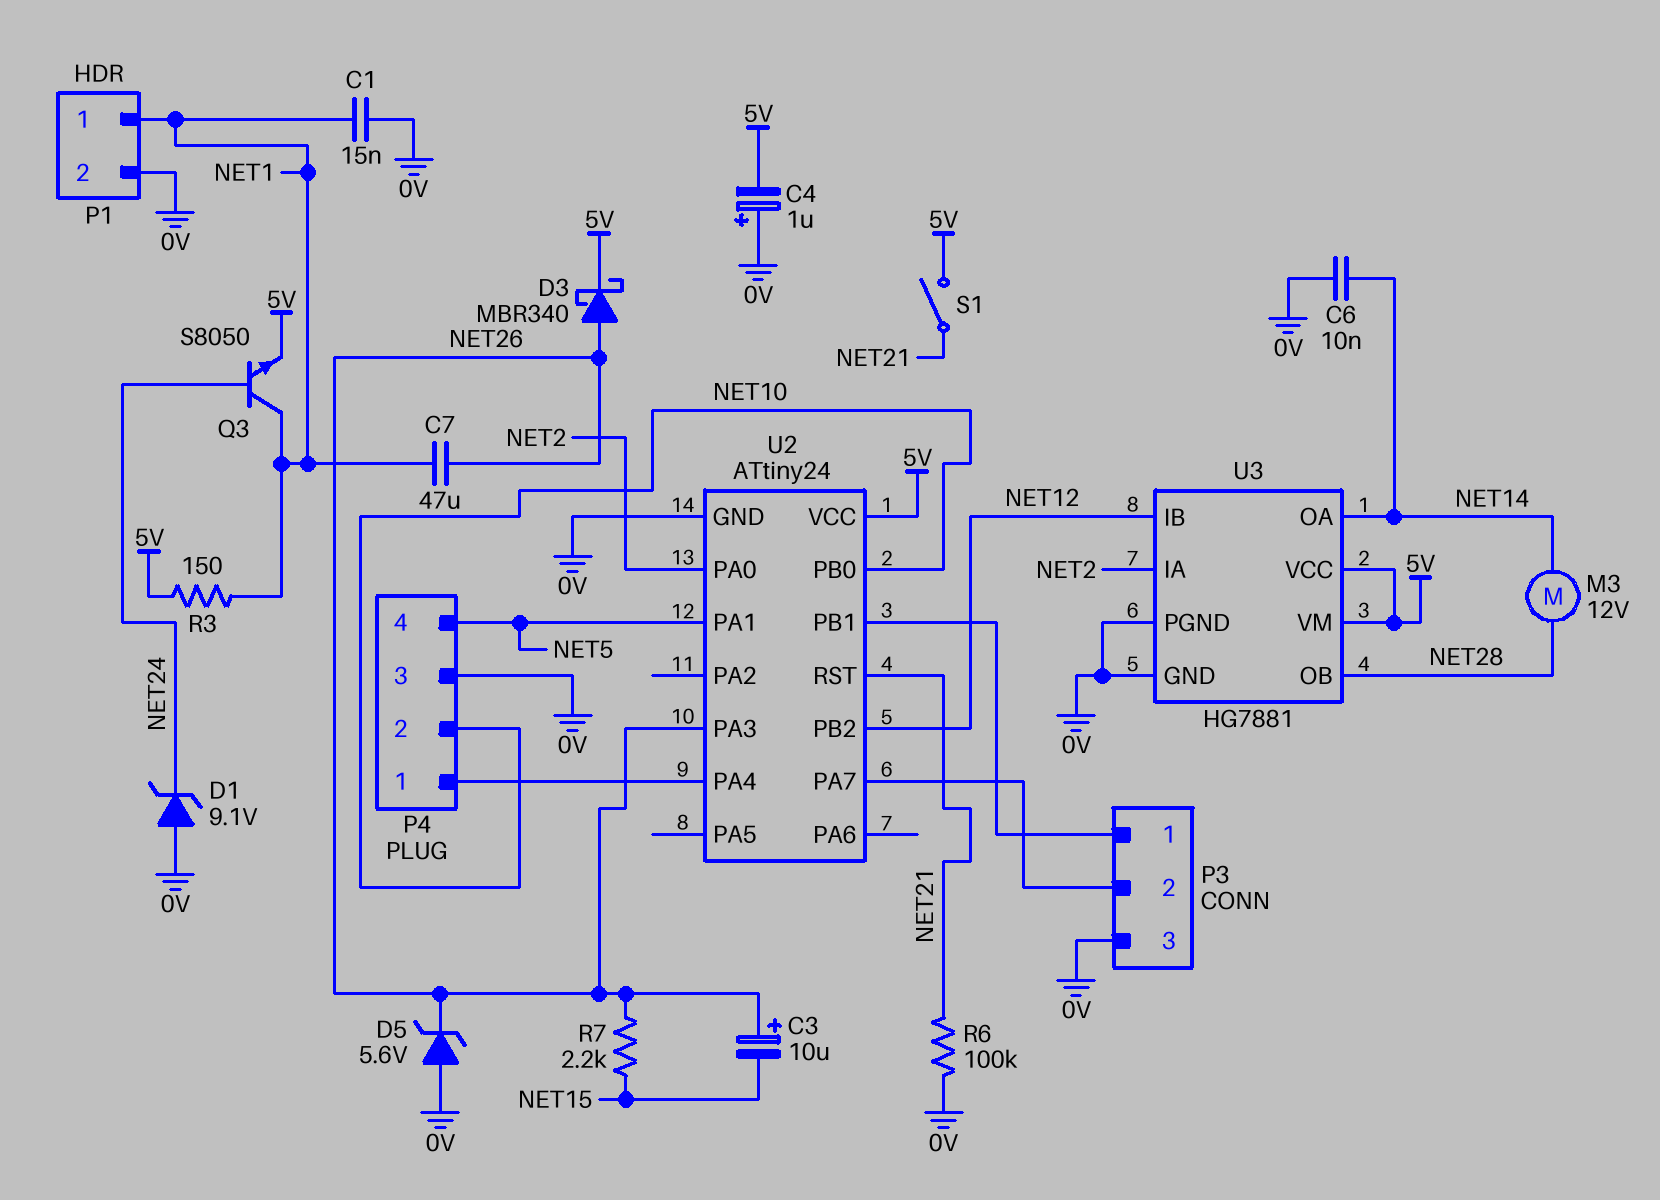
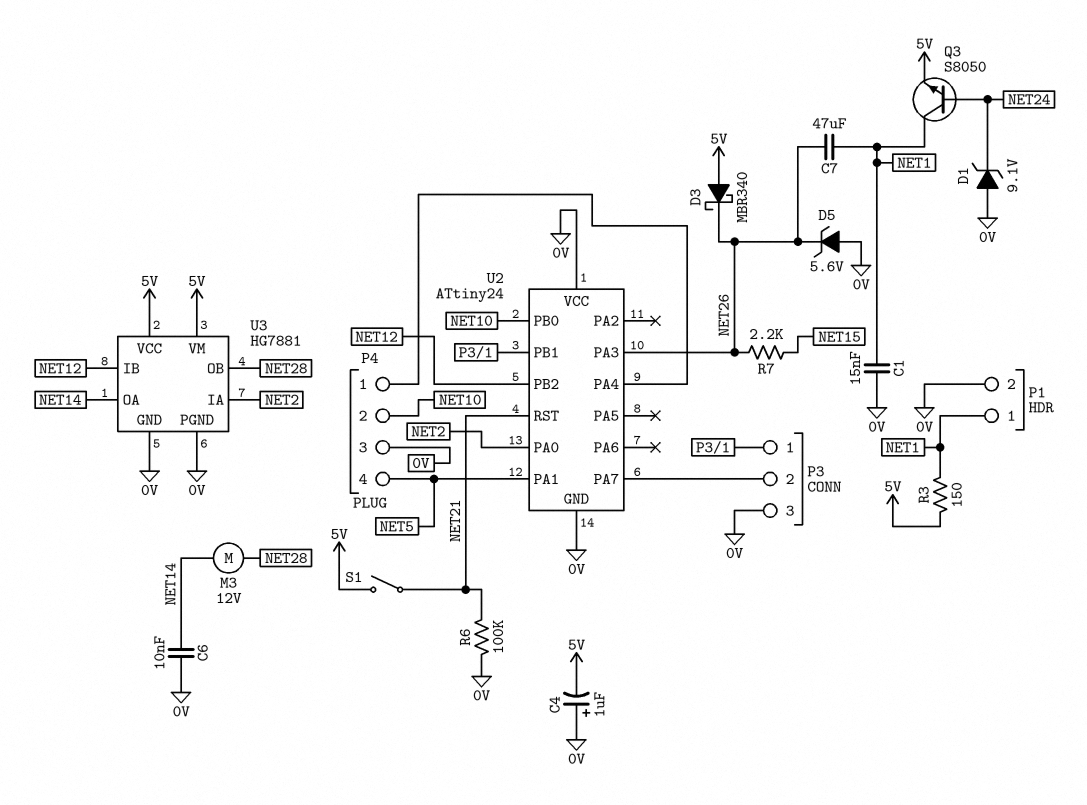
C3: 10uF (plus NET26, minus NET15) -> none
D3: schottky MBR340 (A NET26, K 5V) -> schottky MBR340 (A 5V, K NET26)
U2 pin VCC: 5V -> 0V

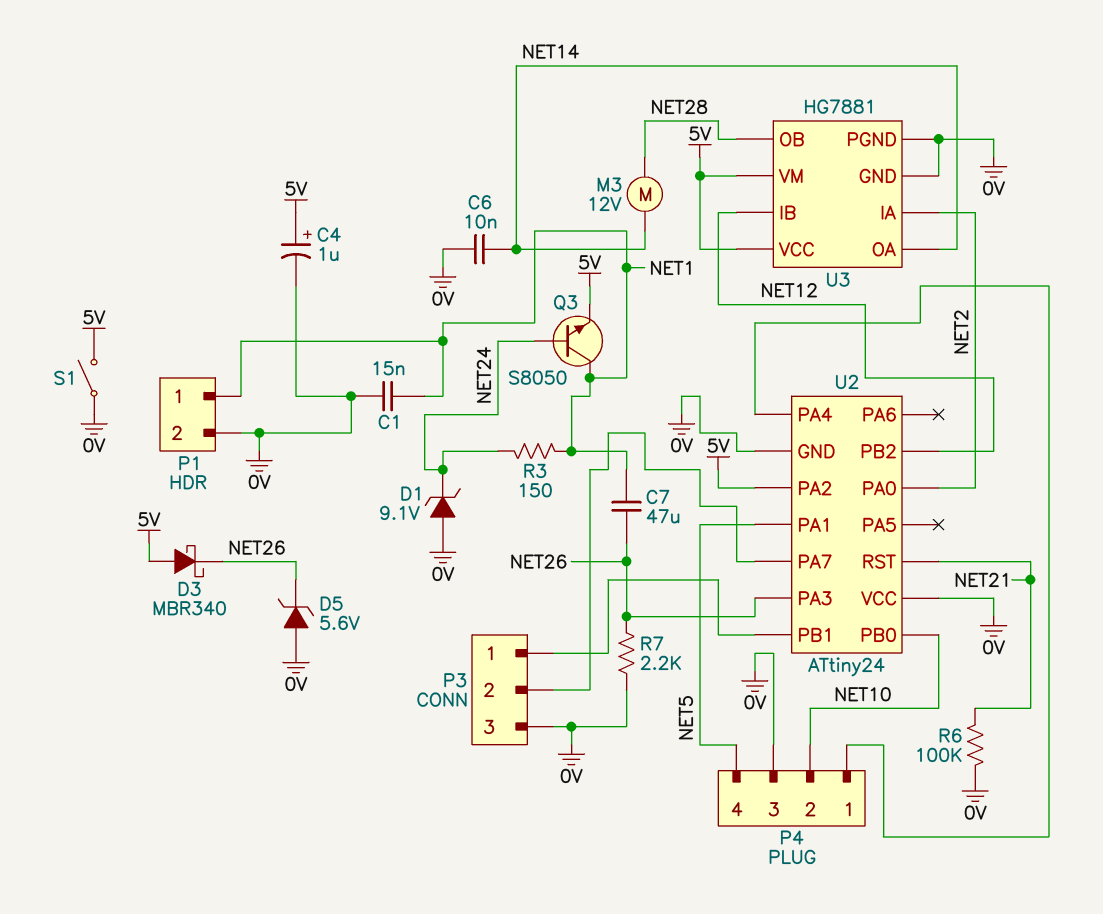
C4: 1uF (plus 0V, minus 5V) -> 1uF (plus 5V, minus 0V)
R3: 150 (5V, NET1) -> 150 (NET1, NET24)
R7: 2.2k (NET15, NET26) -> 2.2k (0V, NET26)
S1: switch (5V, NET21) -> switch (0V, 5V)
U2 pin PA2: none -> 5V

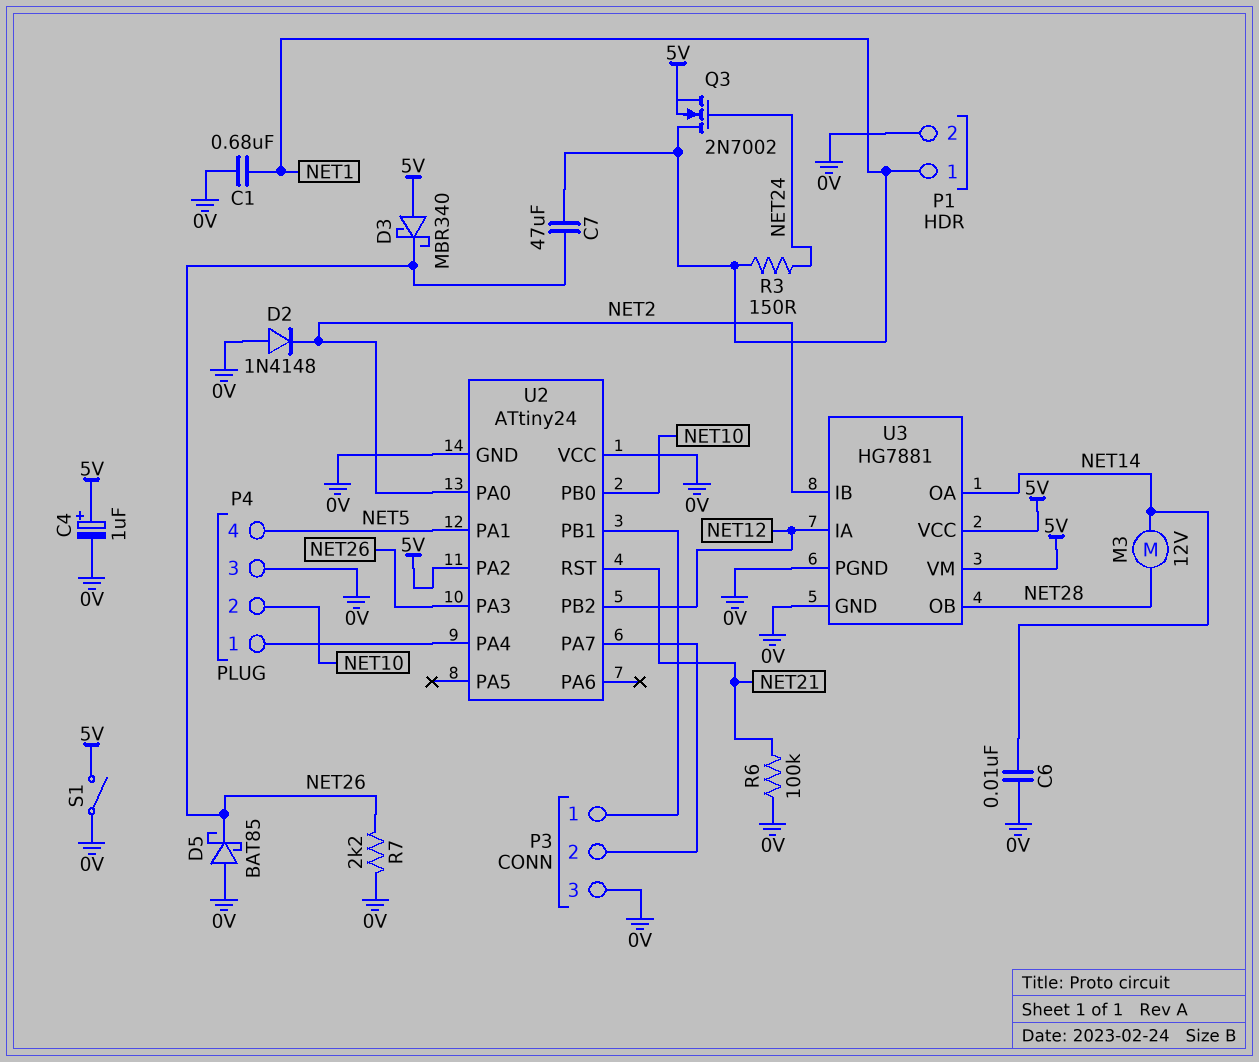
C1: 15nF (0V, NET1) -> 680nF (0V, NET1)
D1: zener 9.1V (A 0V, K NET24) -> none
D2: none -> diode 1N4148 (A 0V, K NET2)
D5: zener 5.6V (A 0V, K NET26) -> schottky BAT85 (A 0V, K NET26)
Q3: NPN S8050 (B NET24, C NET1, E 5V) -> NMOS 2N7002 (G NET24, D NET1, S 5V)
U3 pin IA: NET2 -> NET12
U3 pin IB: NET12 -> NET2

